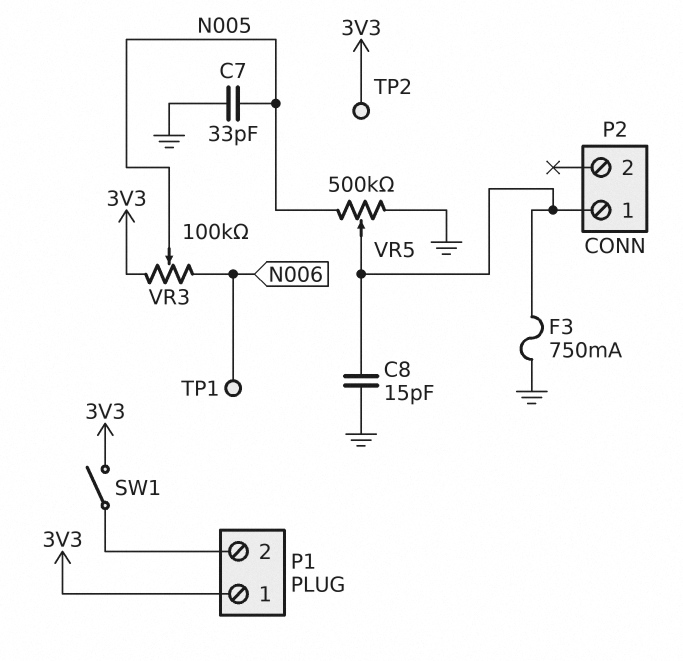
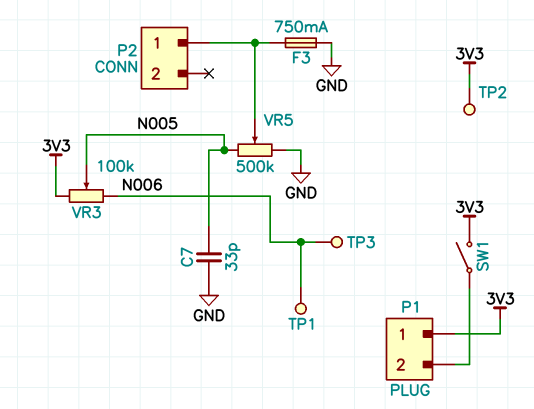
C8: 15pF (GND, P2/1) -> none
TP3: none -> test point (N006)

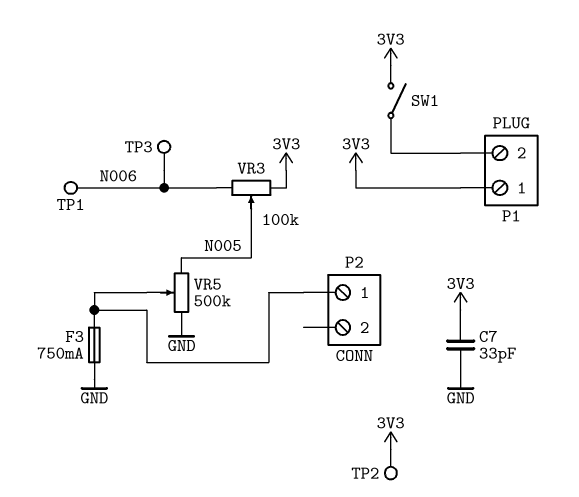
C7: 33pF (GND, N005) -> 33pF (3V3, GND)

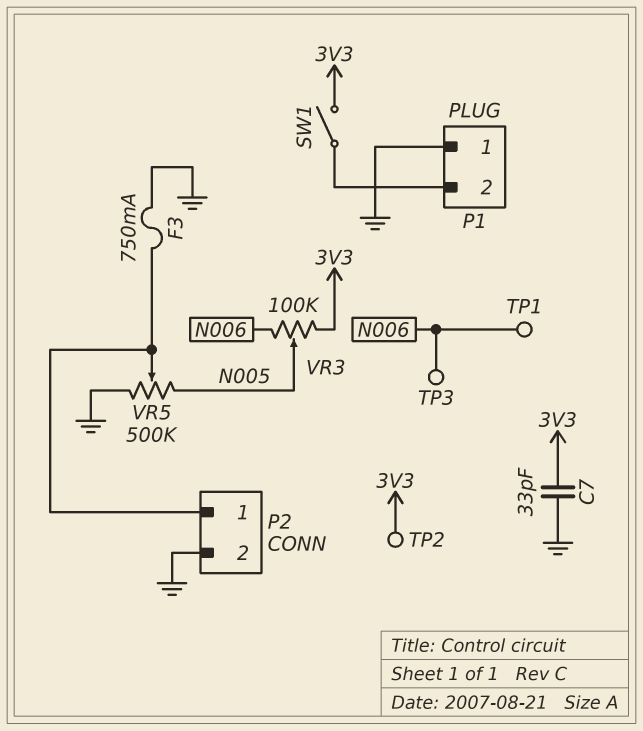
P1 pin 1: 3V3 -> GND
P2 pin 2: none -> GND

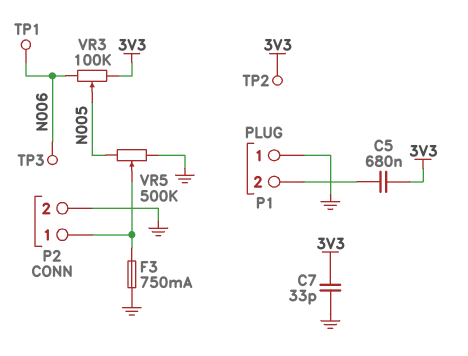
C5: none -> 680nF (3V3, P1/2)
SW1: switch (3V3, P1/2) -> none

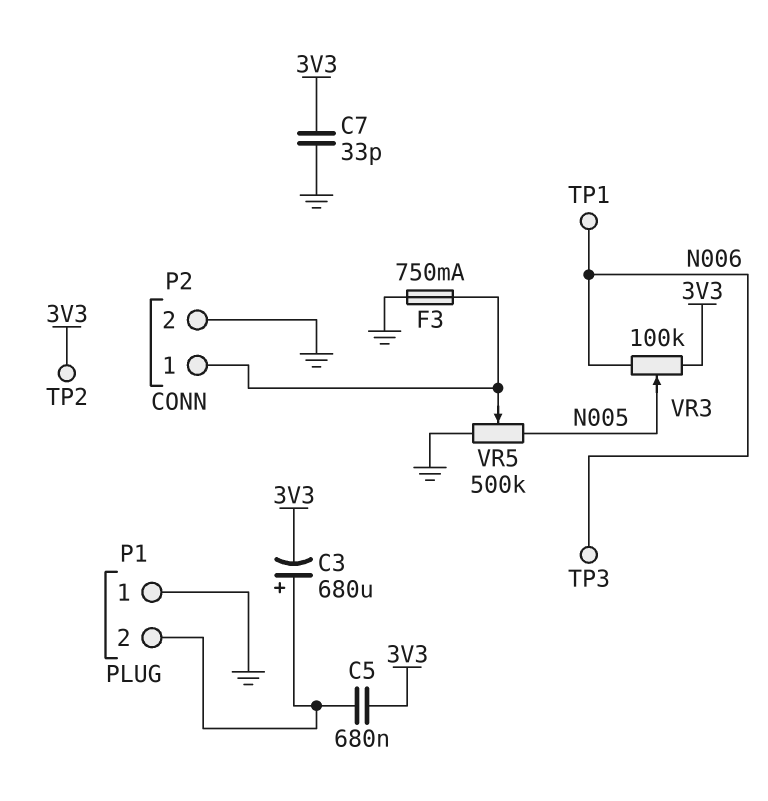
C3: none -> 680uF (plus P1/2, minus 3V3)

